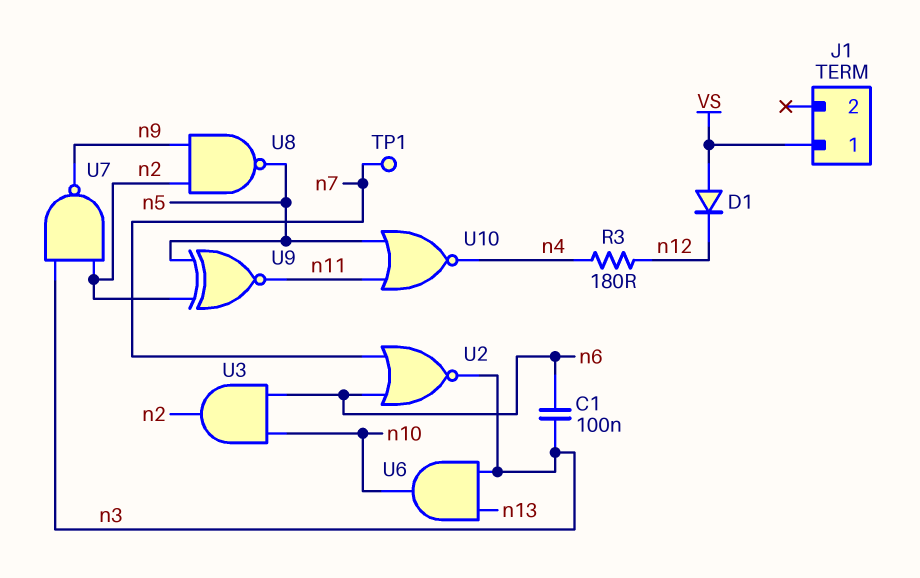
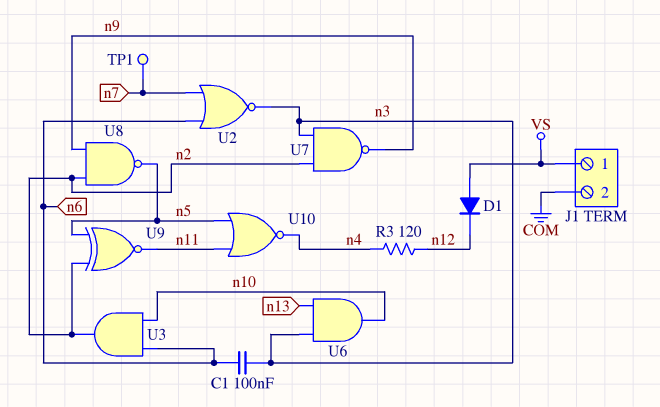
J1 pin 2: none -> COM
R3: 180 (n4, n12) -> 120 (n4, n12)

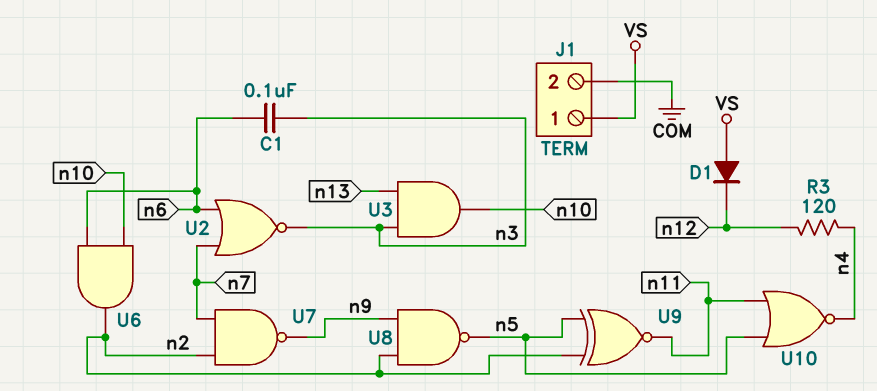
TP1: test point (n7) -> none
U3: AND (in n6, in n10, out n2) -> AND (in n3, in n13, out n10)
U6: AND (in n3, in n13, out n10) -> AND (in n6, in n10, out n2)
U7: NAND (in n2, in n3, out n9) -> NAND (in n2, in n7, out n9)

